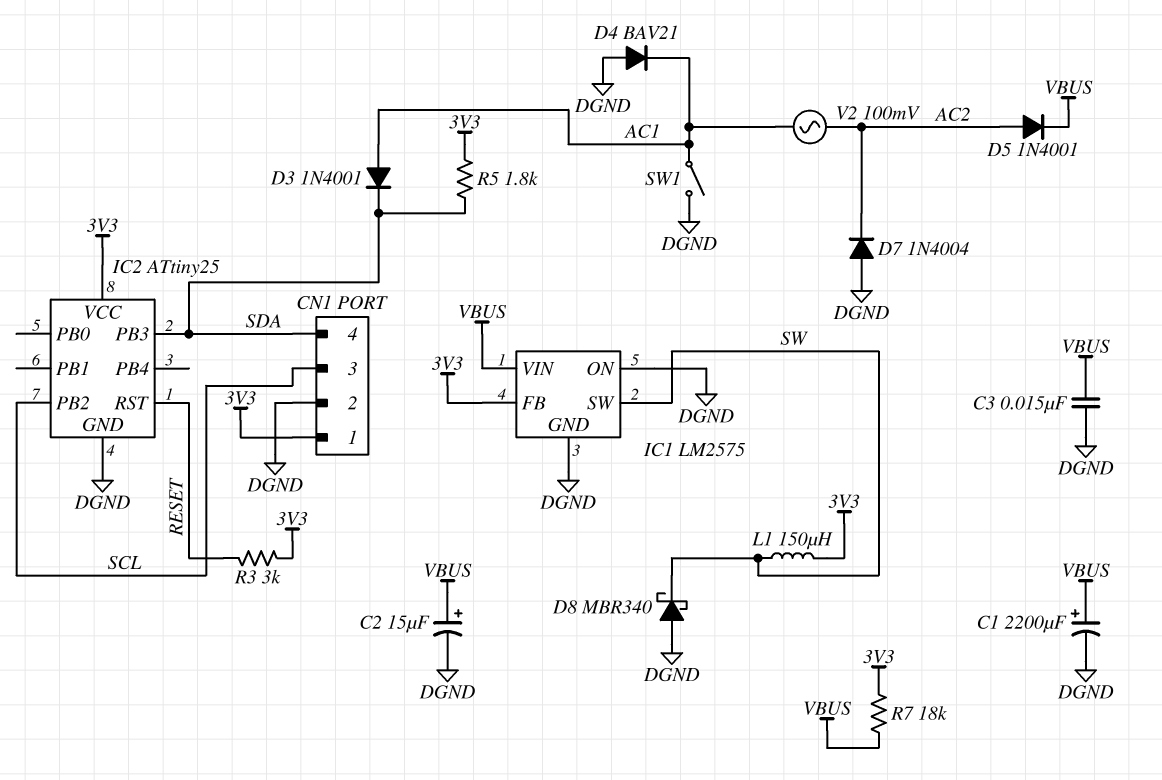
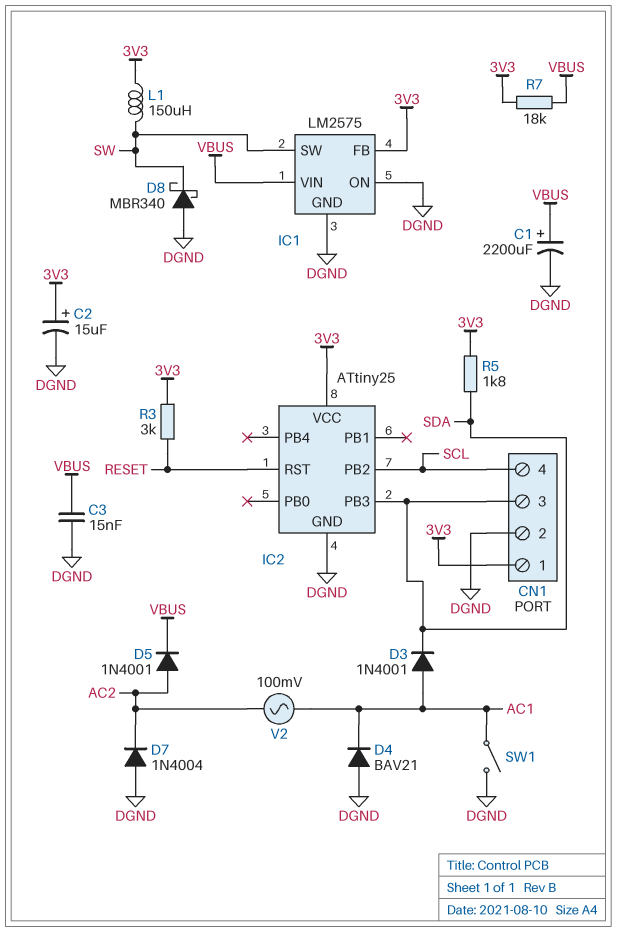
C2: 15uF (plus VBUS, minus DGND) -> 15uF (plus 3V3, minus DGND)
CN1 pin 3: SCL -> SDA
CN1 pin 4: SDA -> SCL

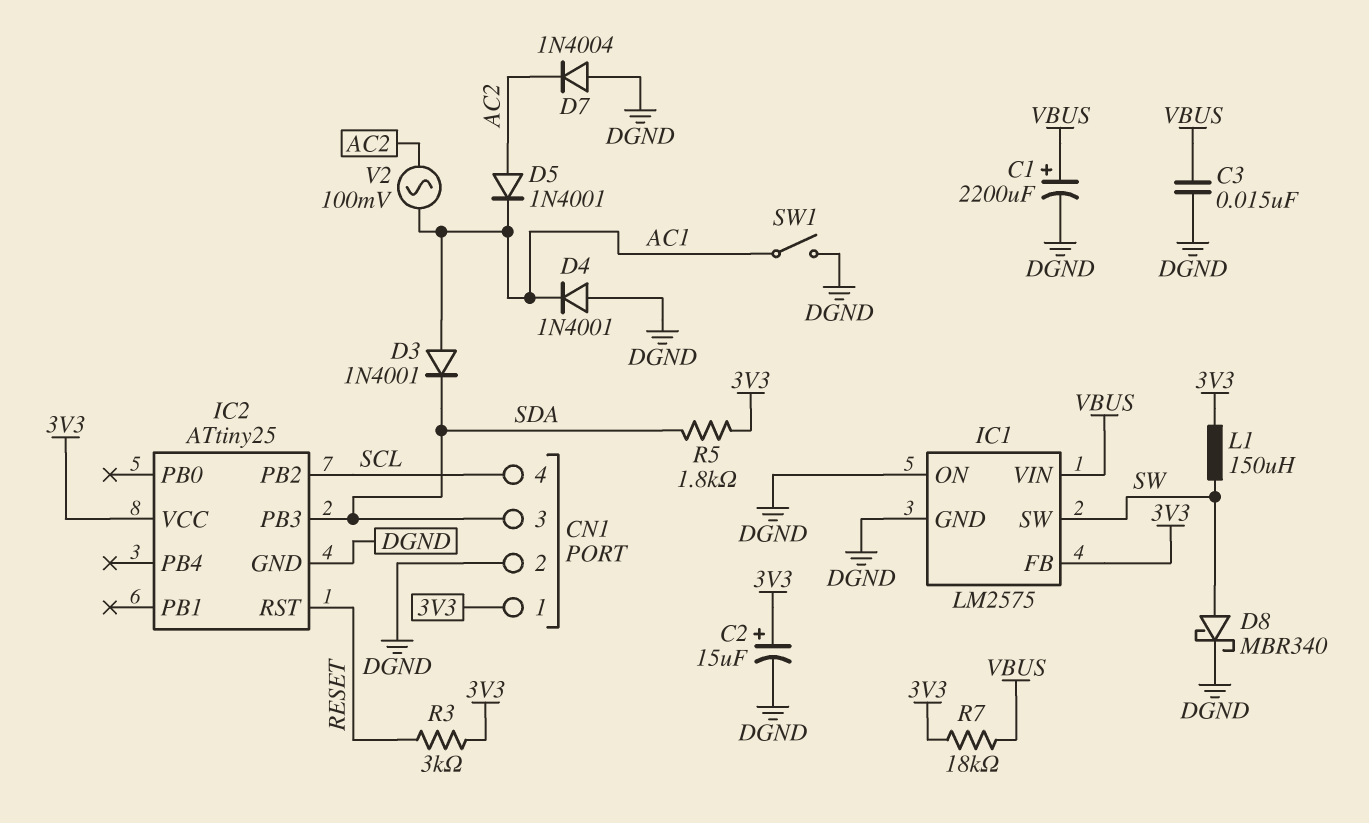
D4: diode BAV21 (A DGND, K AC1) -> diode 1N4001 (A DGND, K AC1)
D5: diode 1N4001 (A AC2, K VBUS) -> diode 1N4001 (A AC2, K AC1)
D8: schottky MBR340 (A DGND, K SW) -> schottky MBR340 (A SW, K DGND)

